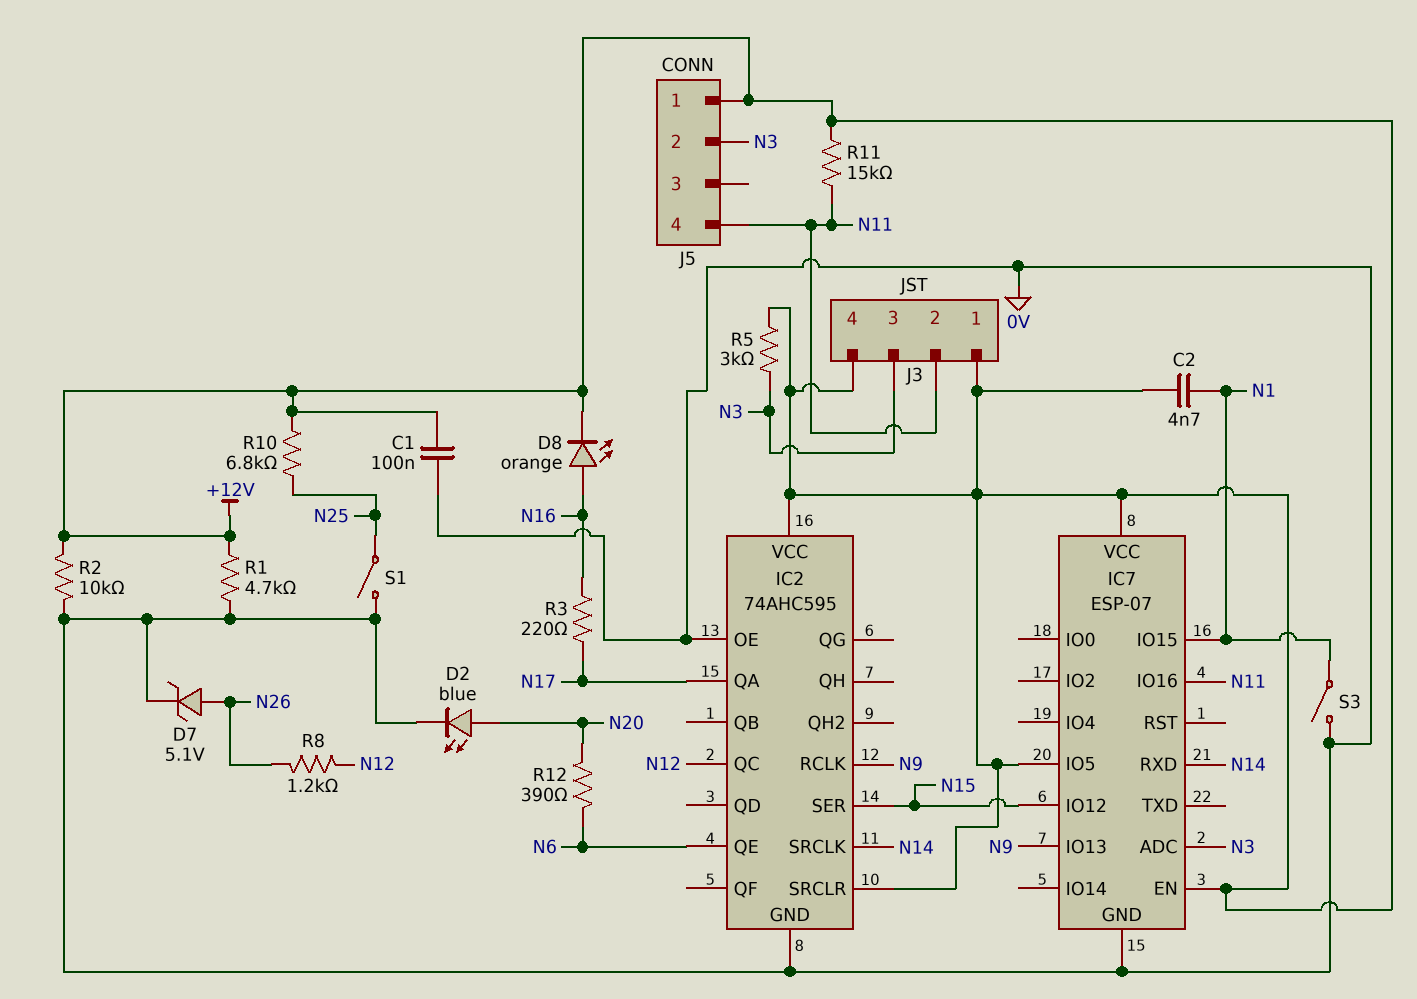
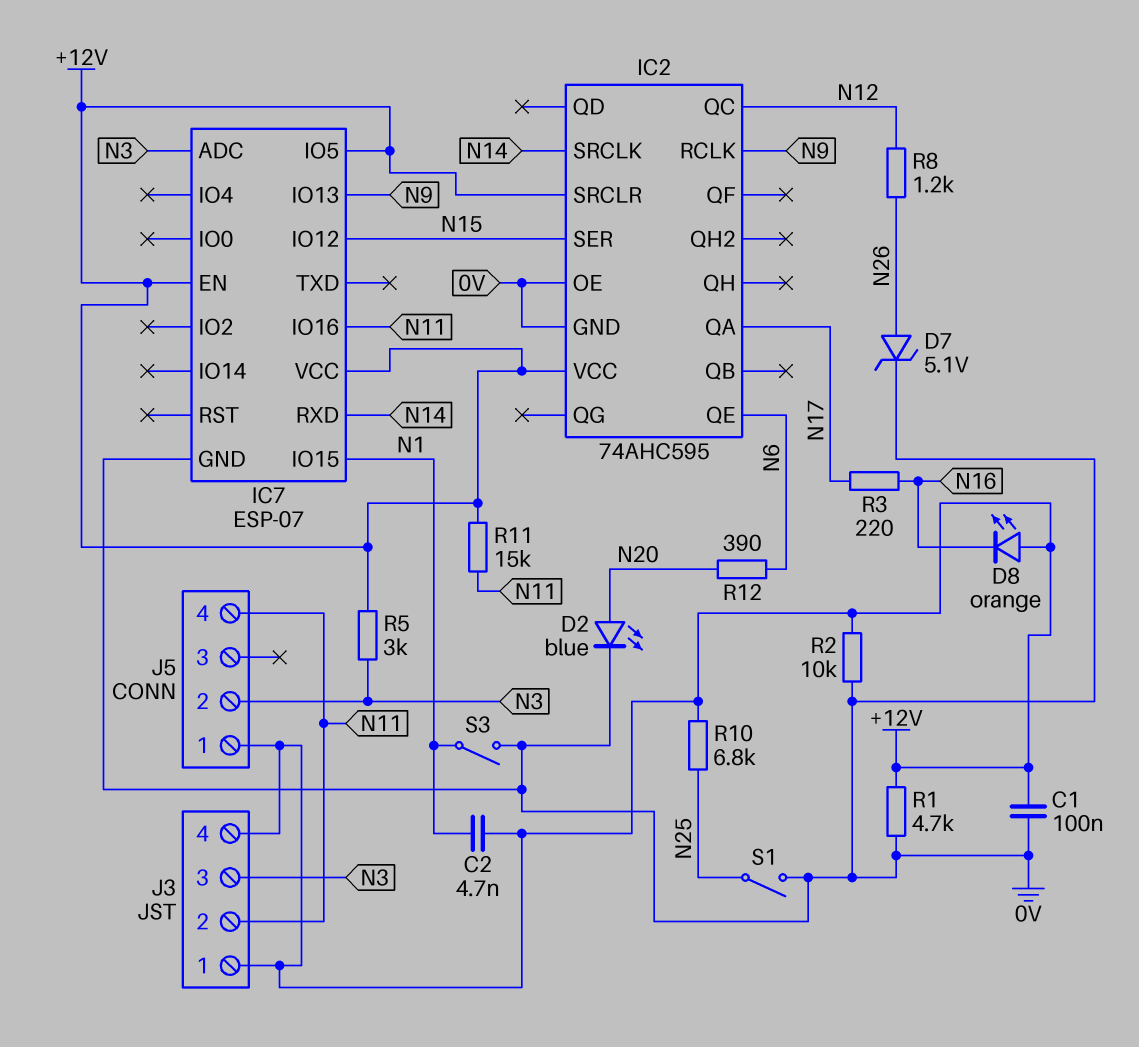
D8: LED orange (A N16, K +12V) -> LED orange (A +12V, K N16)

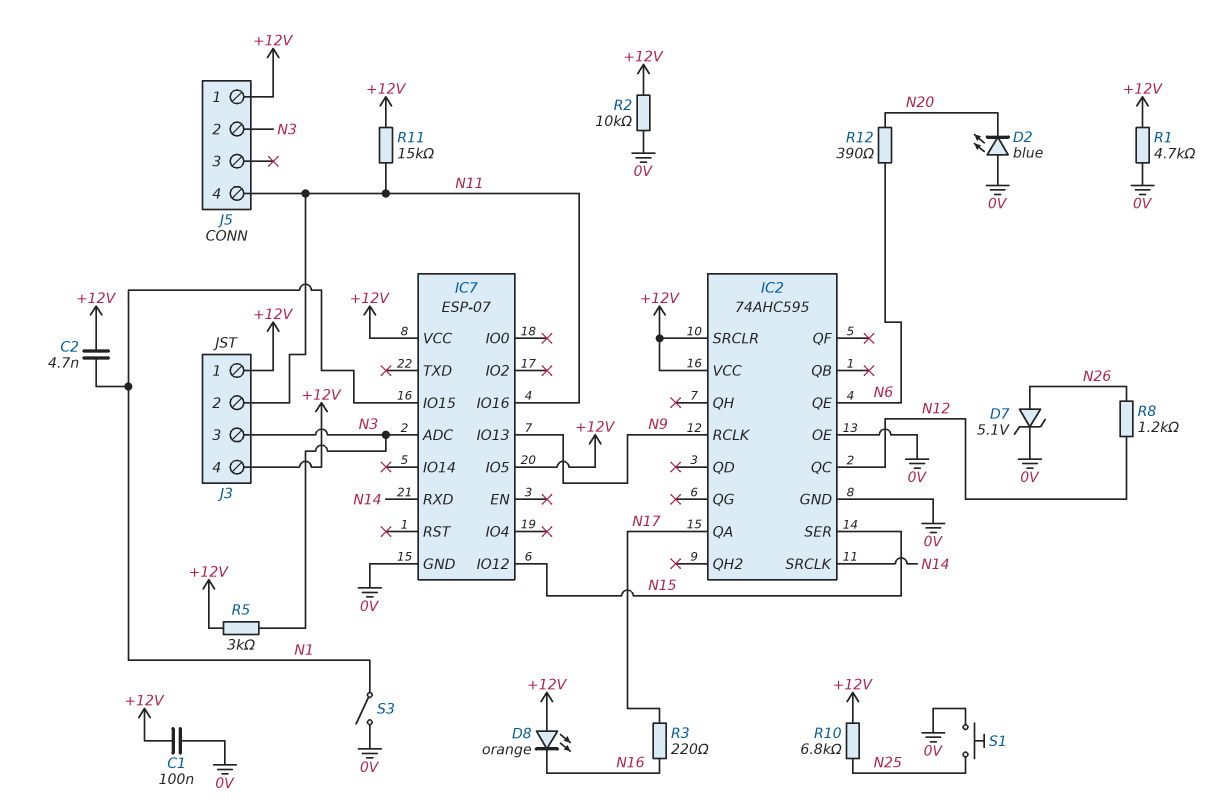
D2: LED blue (A N20, K 0V) -> LED blue (A 0V, K N20)
IC7 pin EN: +12V -> none
S1: switch (0V, N25) -> button (0V, N25)

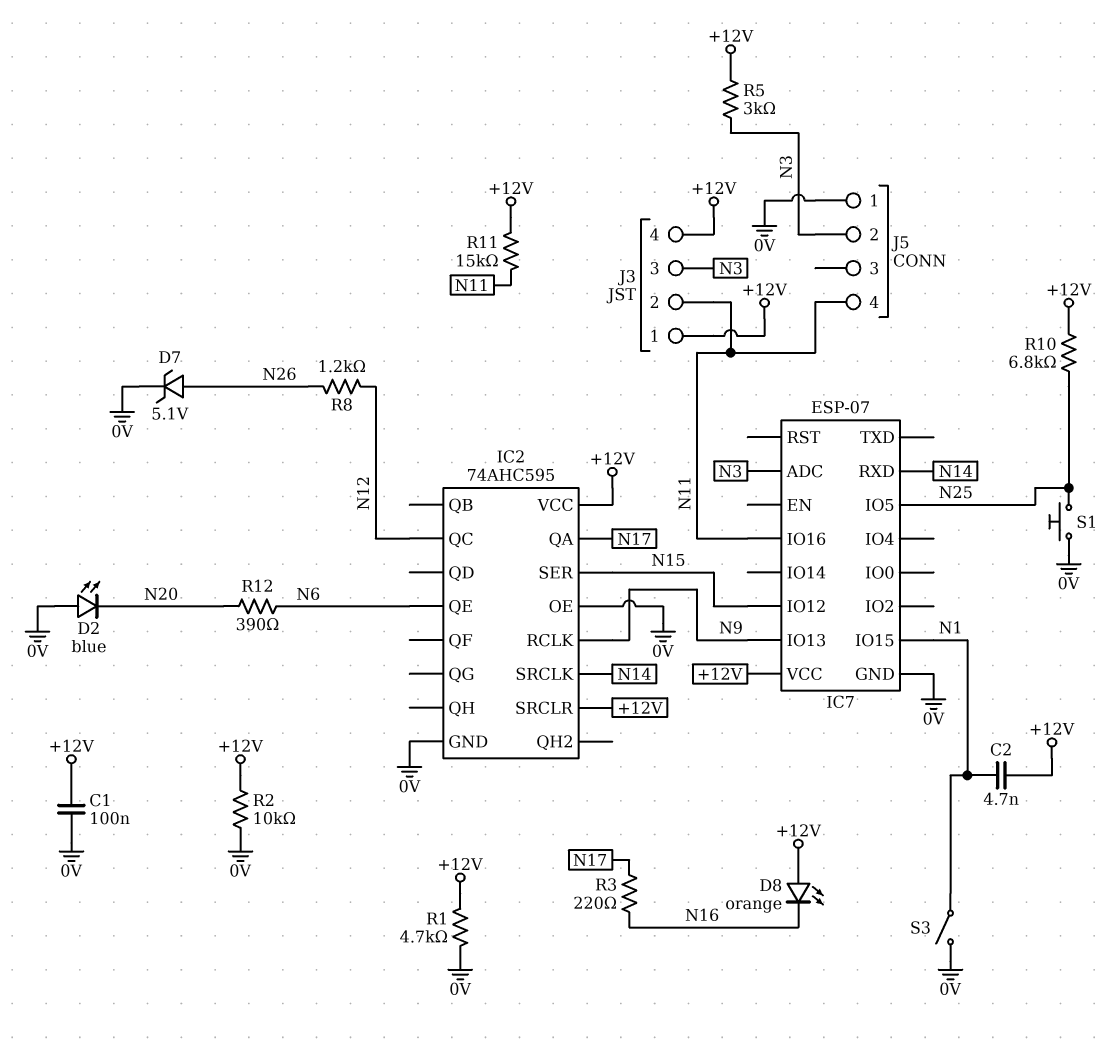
IC7 pin IO5: +12V -> N25
J5 pin 1: +12V -> 0V

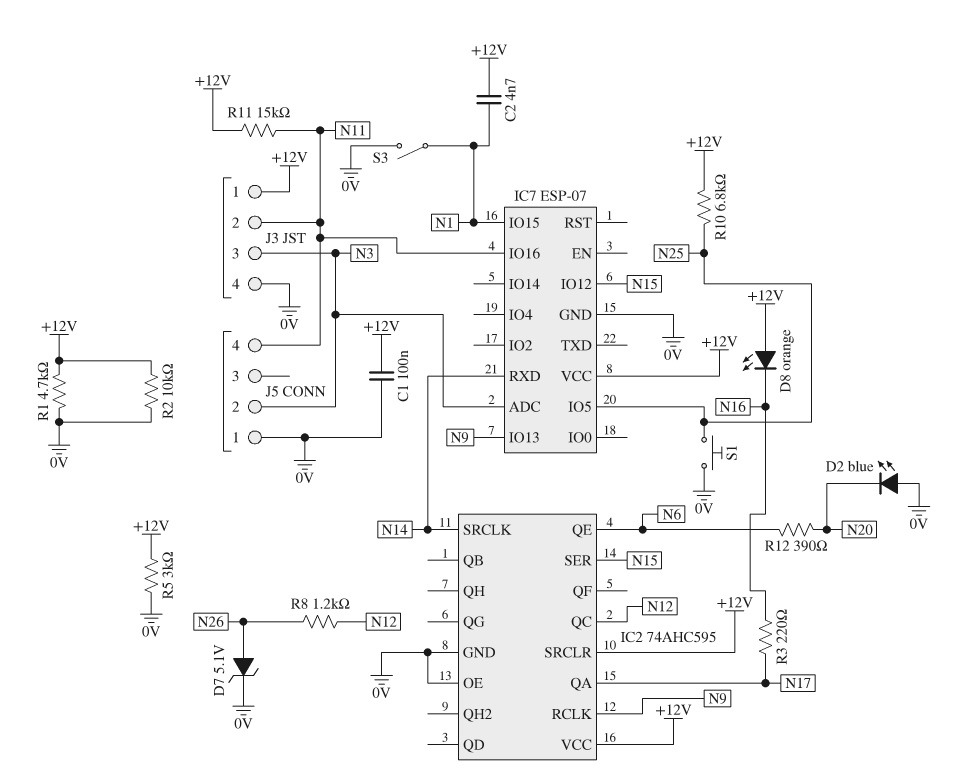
J3 pin 4: +12V -> 0V
R5: 3k (+12V, N3) -> 3k (+12V, 0V)

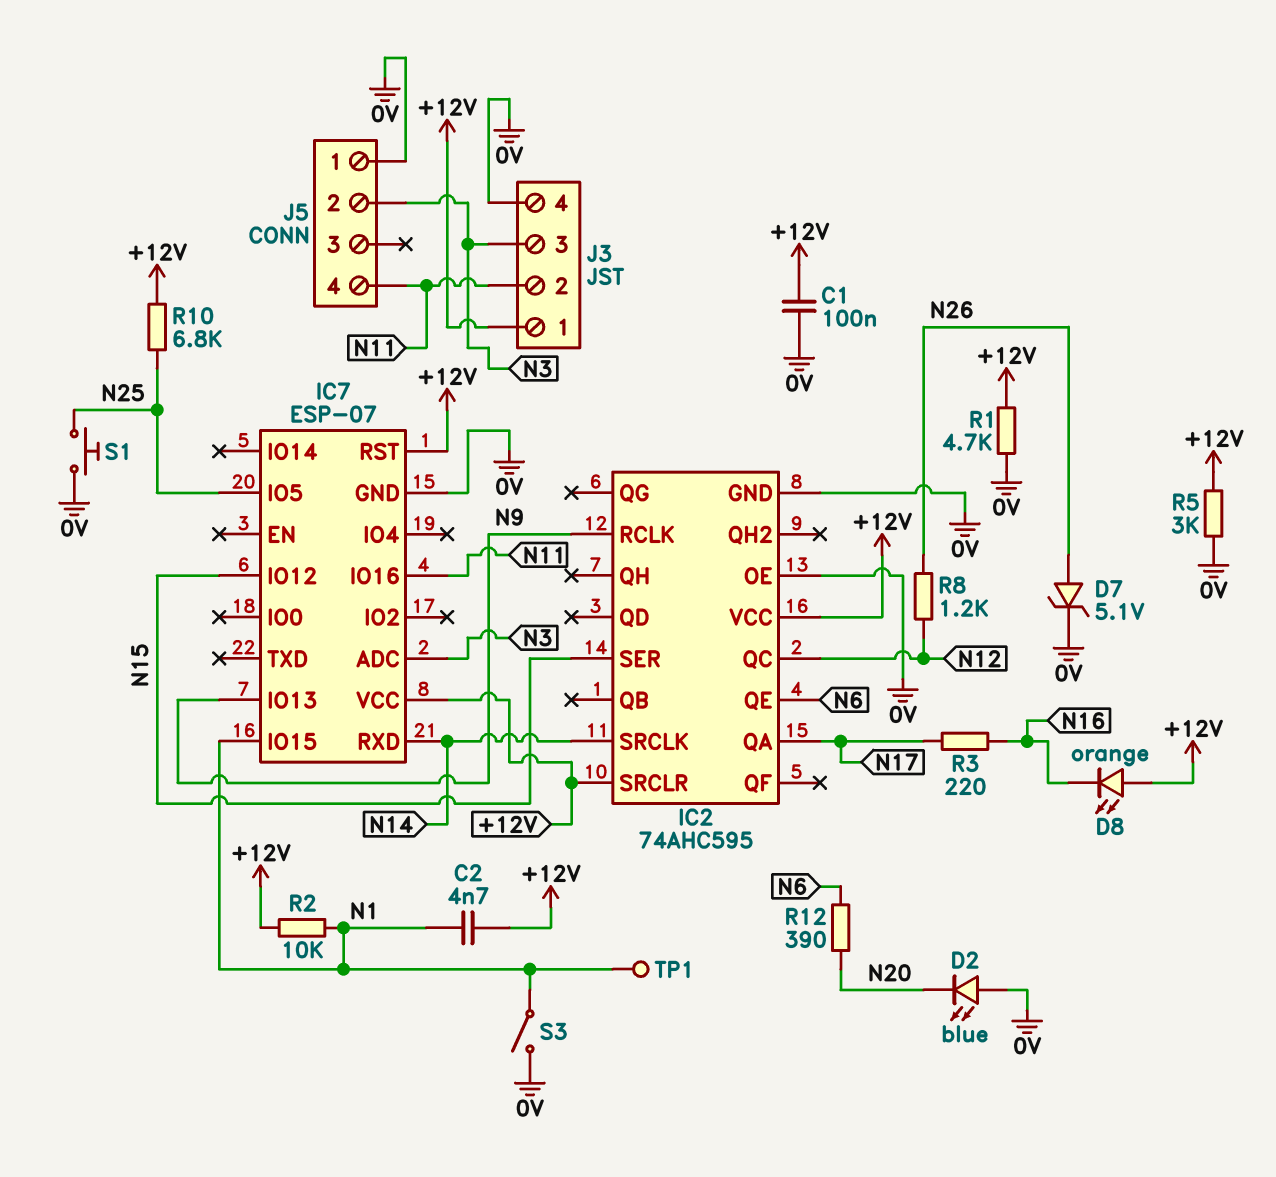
IC7 pin RST: none -> +12V
R2: 10k (+12V, 0V) -> 10k (+12V, N1)
R11: 15k (+12V, N11) -> none
TP1: none -> test point (N1)

